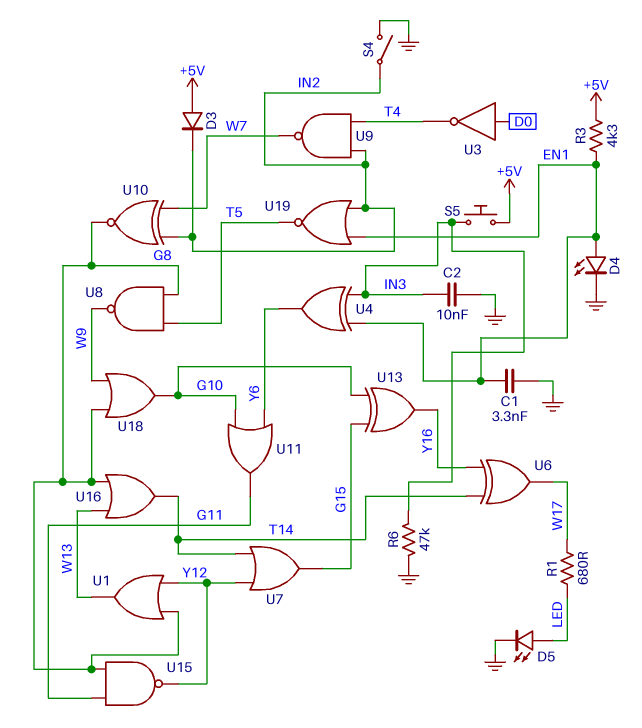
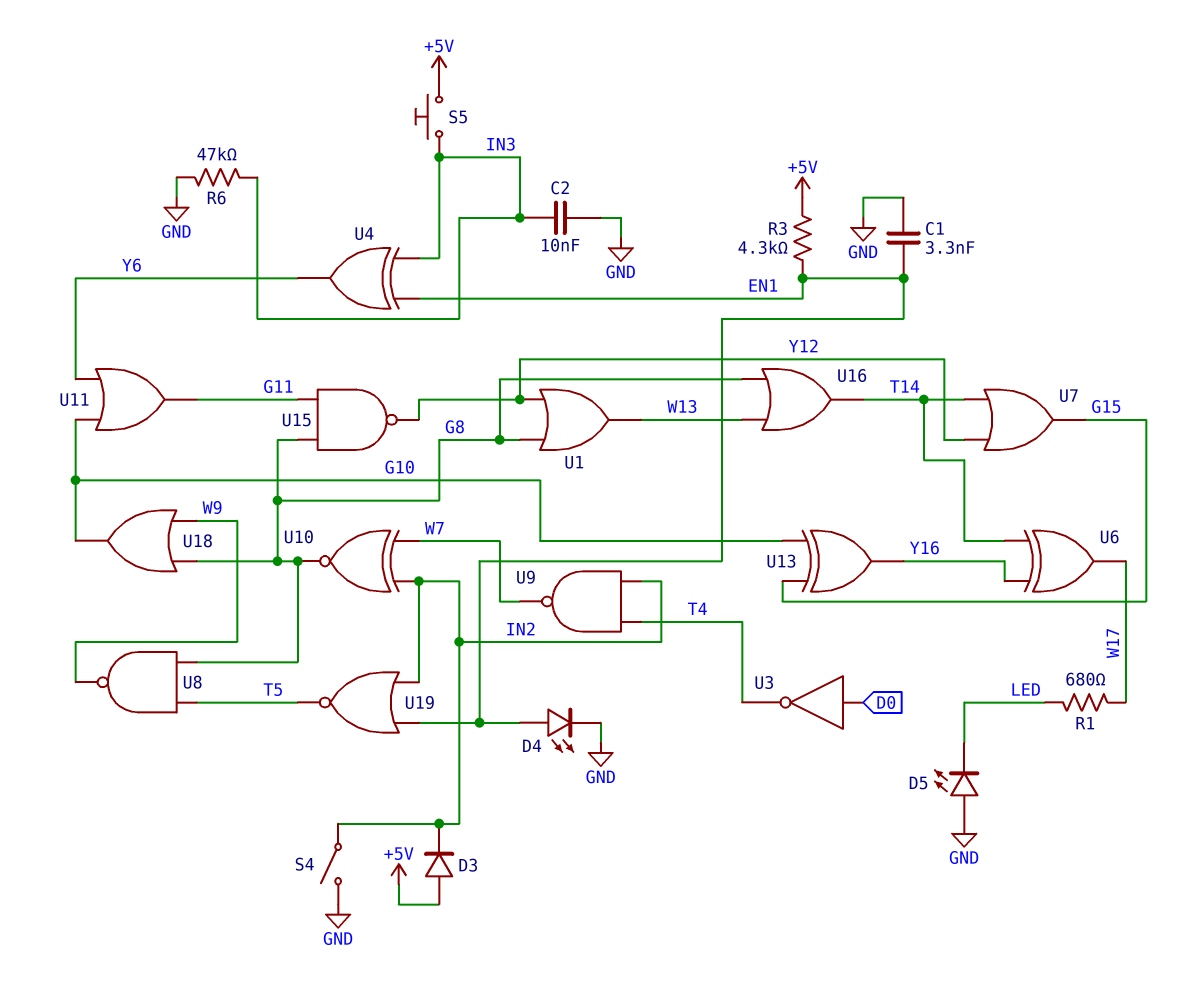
D5: LED (A LED, K GND) -> LED (A GND, K LED)

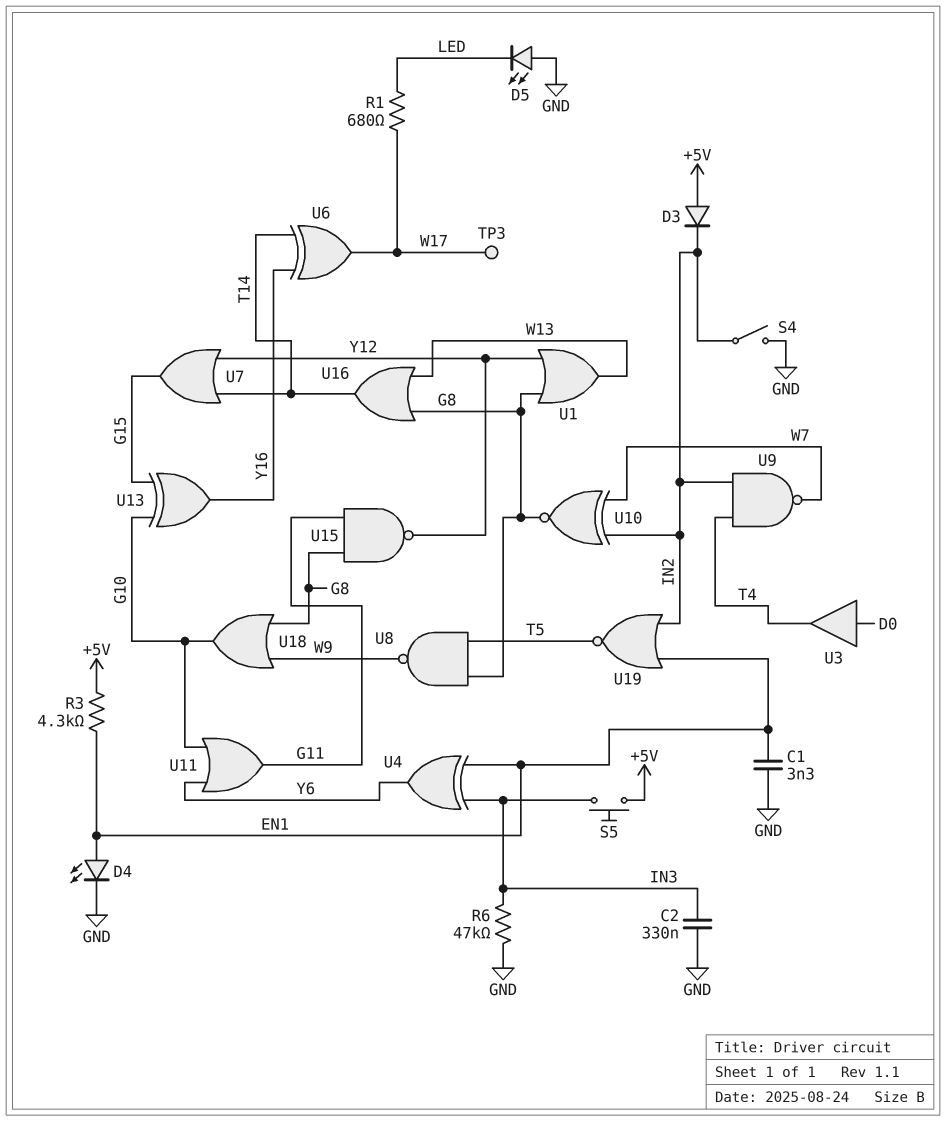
C2: 10nF (GND, IN3) -> 330nF (GND, IN3)
TP3: none -> test point (W17)
U3: NOT (in D0, out T4) -> buffer (in D0, out T4)

